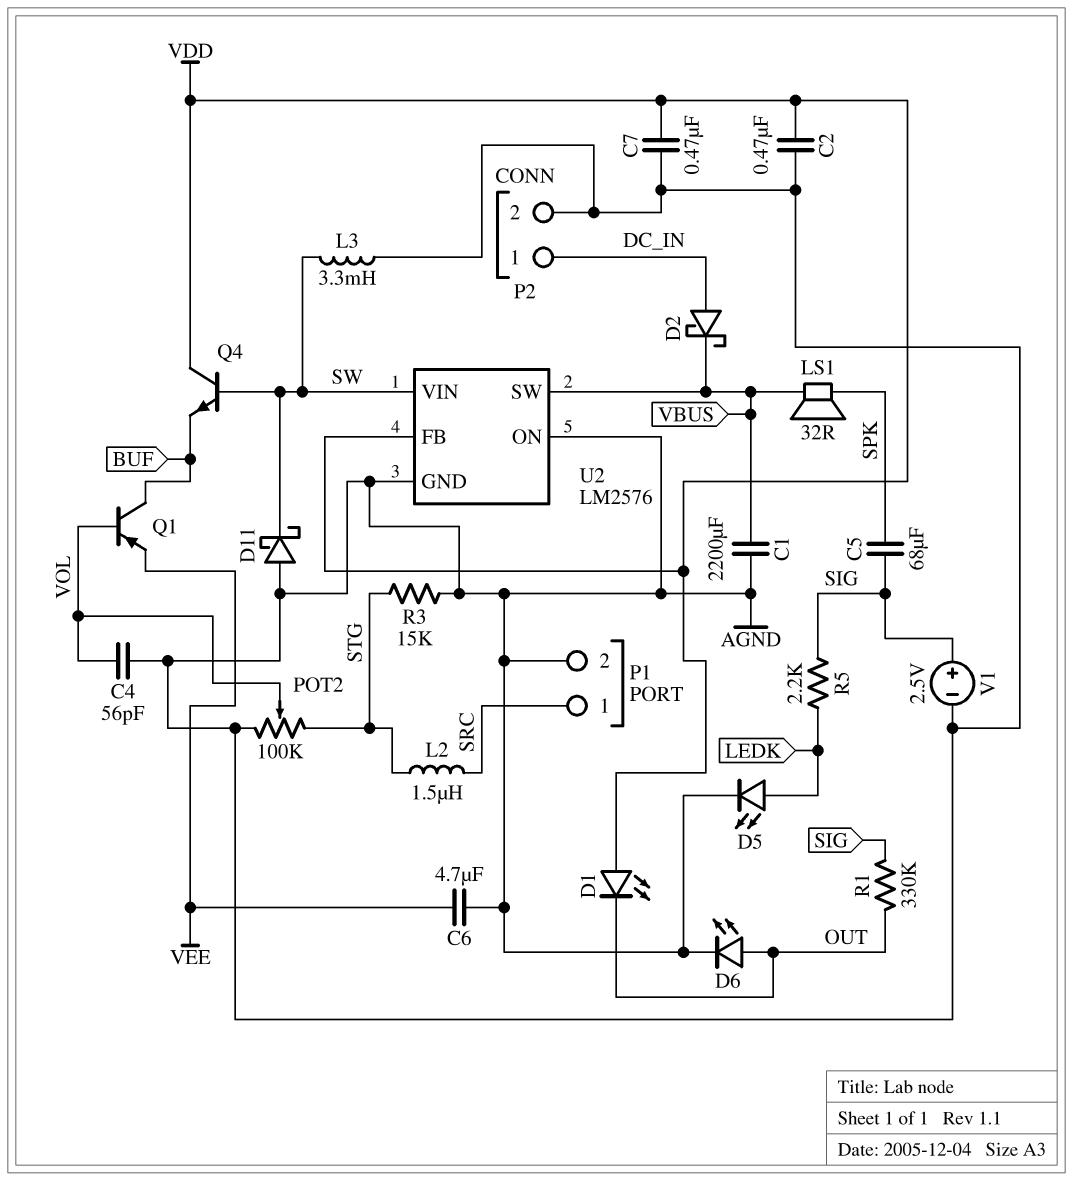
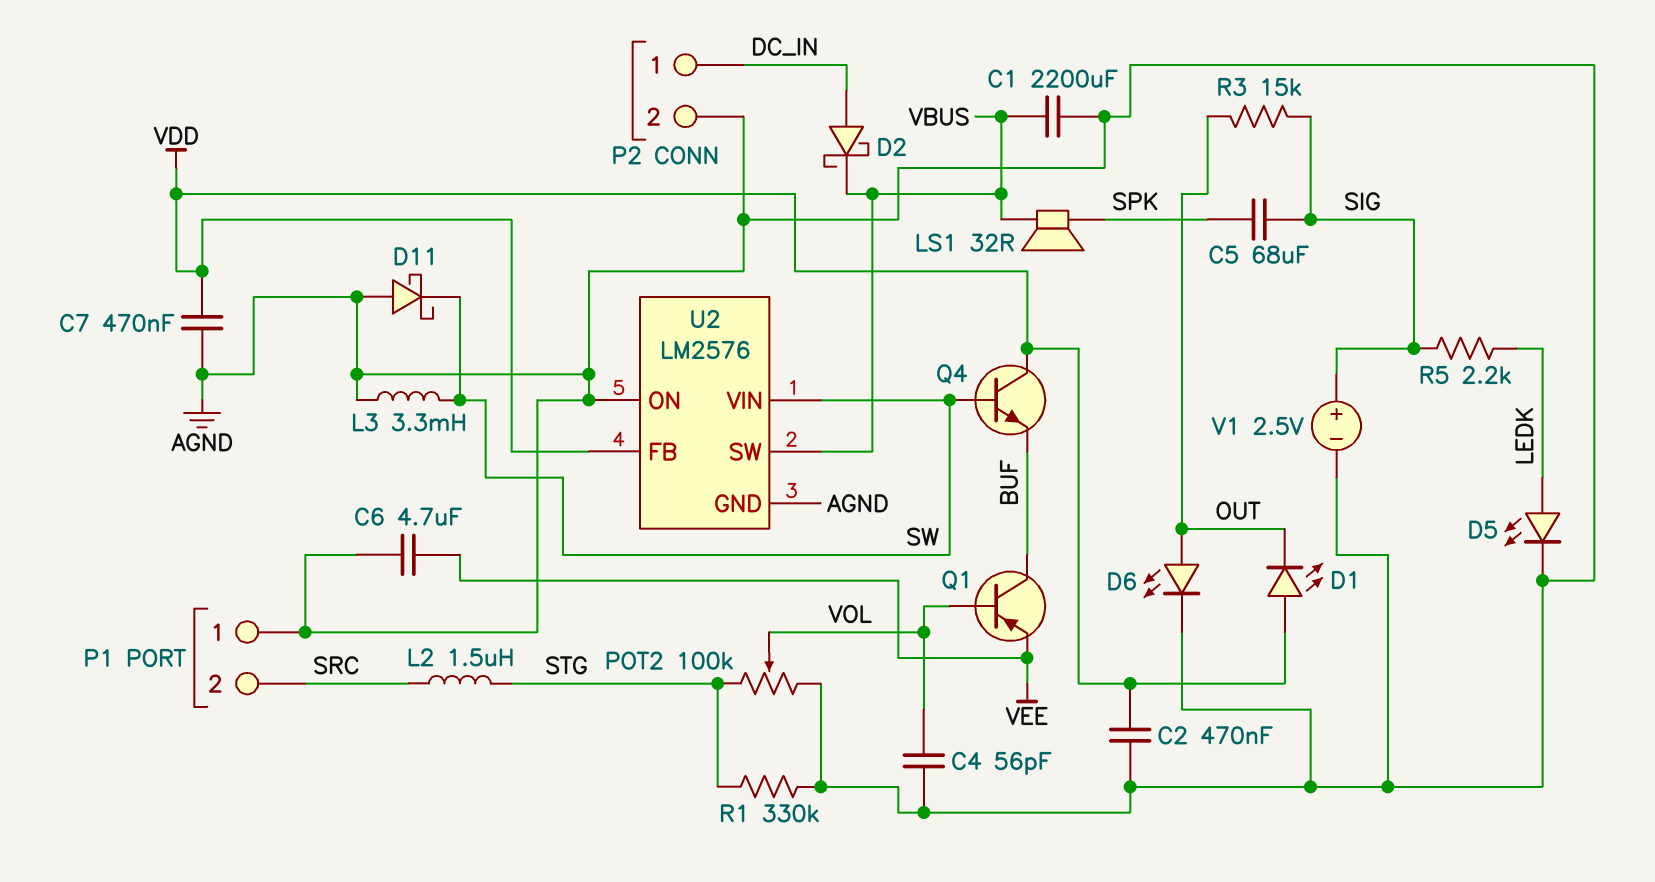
P1 pin 1: SRC -> AGND
P1 pin 2: AGND -> SRC
R1: 330k (OUT, SIG) -> 330k (AGND, STG)
R3: 15k (AGND, STG) -> 15k (OUT, SIG)

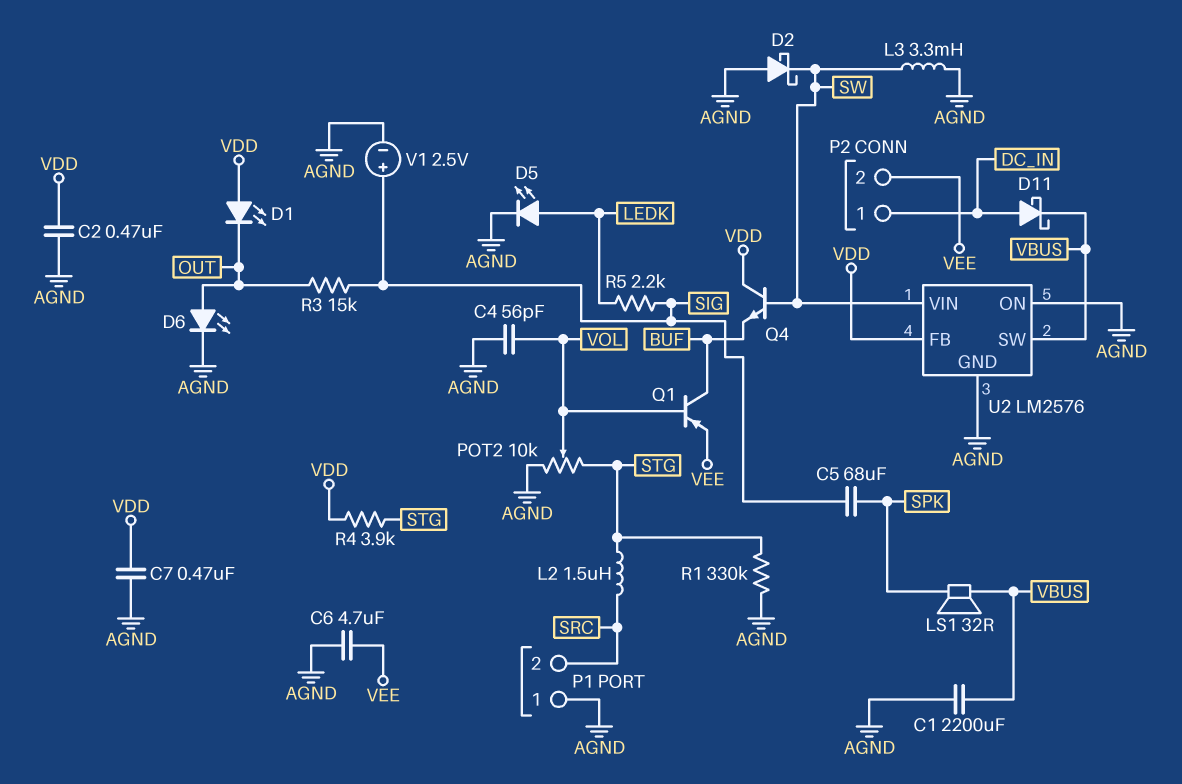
D2: schottky (A DC_IN, K VBUS) -> schottky (A AGND, K SW)
D11: schottky (A AGND, K SW) -> schottky (A DC_IN, K VBUS)
P2 pin 2: AGND -> VEE
POT2: 100k (AGND, STG, wiper VOL) -> 10k (AGND, STG, wiper VOL)
R4: none -> 3.9k (STG, VDD)

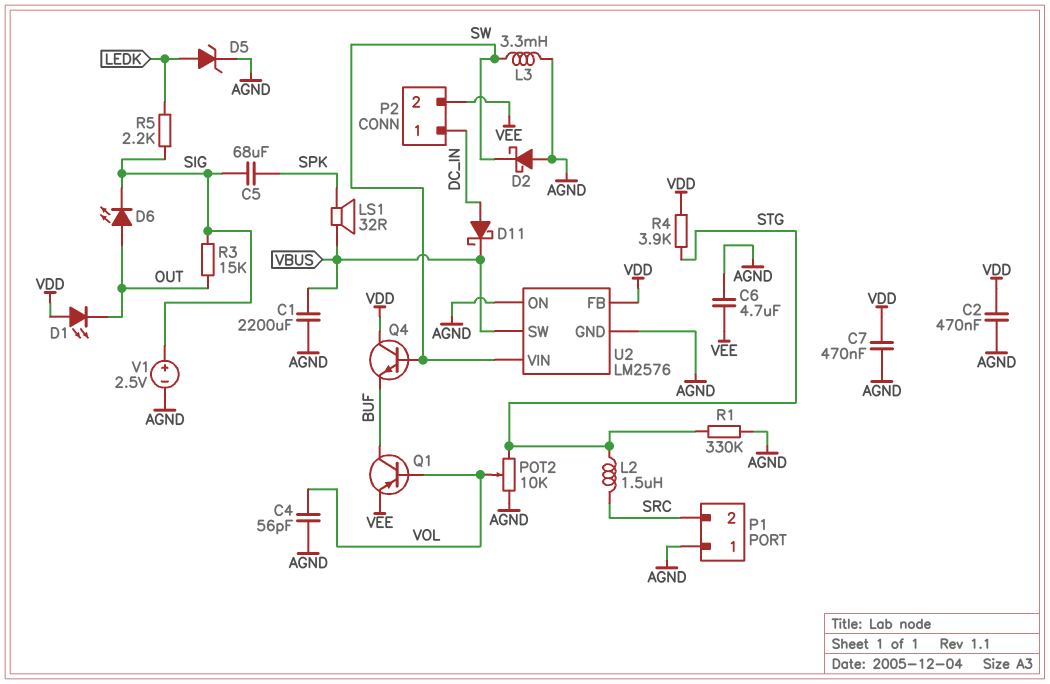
D5: LED (A LEDK, K AGND) -> zener (A LEDK, K AGND)
D6: LED (A OUT, K AGND) -> LED (A OUT, K SIG)

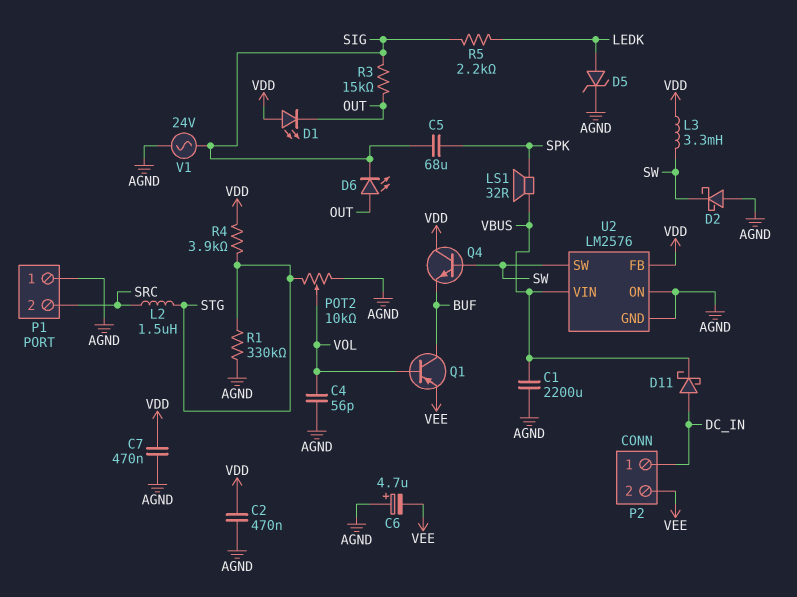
C6: 4.7uF (AGND, VEE) -> 4.7uF (plus AGND, minus VEE)
L3: 3.3mH (AGND, SW) -> 3.3mH (SW, VDD)
U2 pin SW: VBUS -> SW
U2 pin VIN: SW -> VBUS
V1: 2.5V (plus SIG, minus AGND) -> AC 24V (AGND, SIG)

